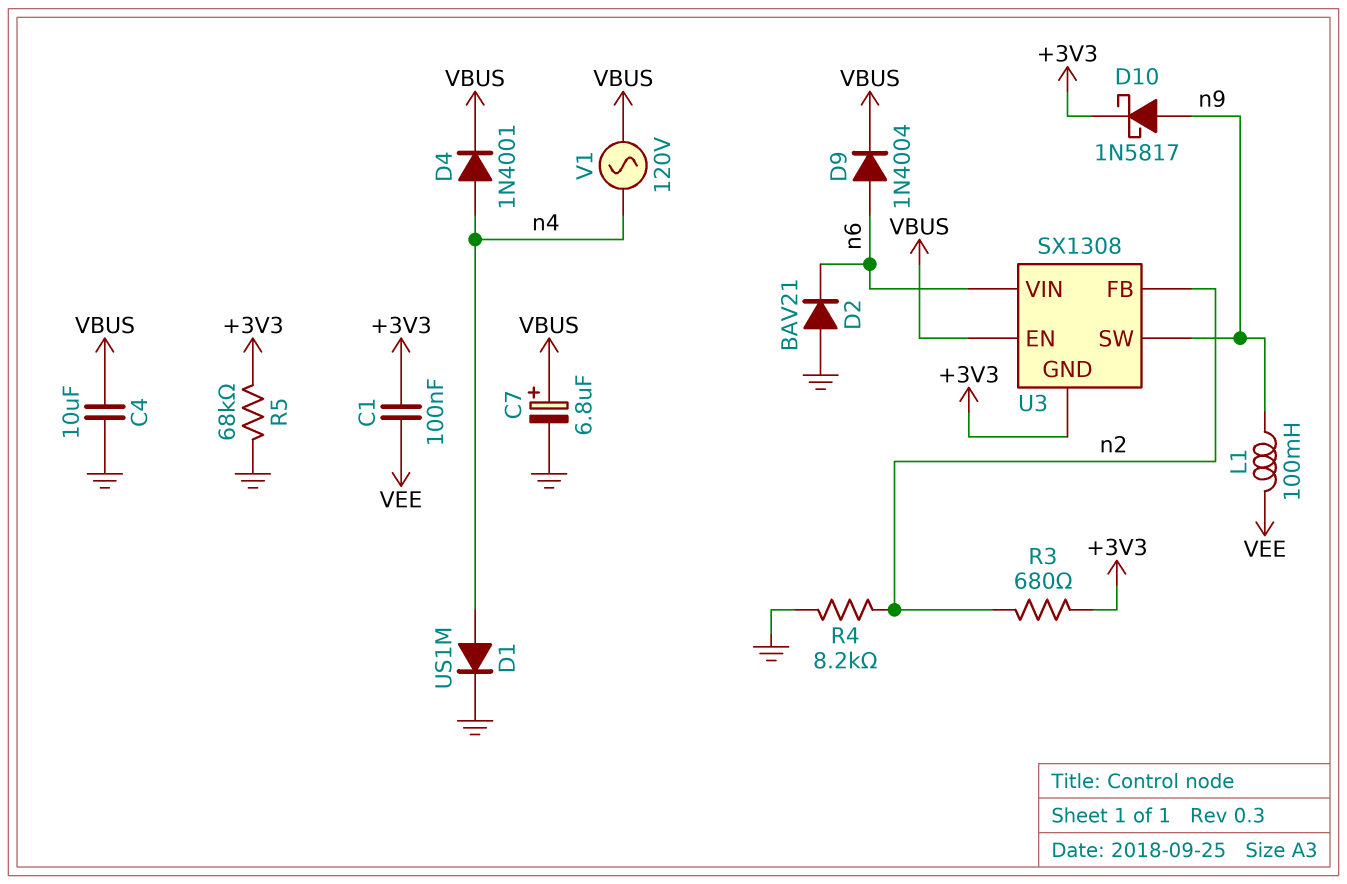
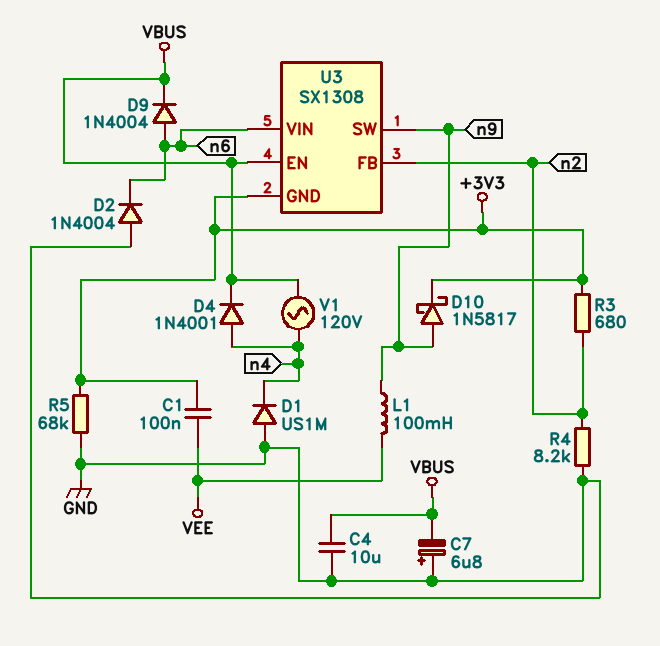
C7: 6.8uF (plus VBUS, minus GND) -> 6.8uF (plus GND, minus VBUS)
D1: diode US1M (A n4, K GND) -> diode US1M (A GND, K n4)
D2: diode BAV21 (A GND, K n6) -> diode 1N4004 (A GND, K n6)

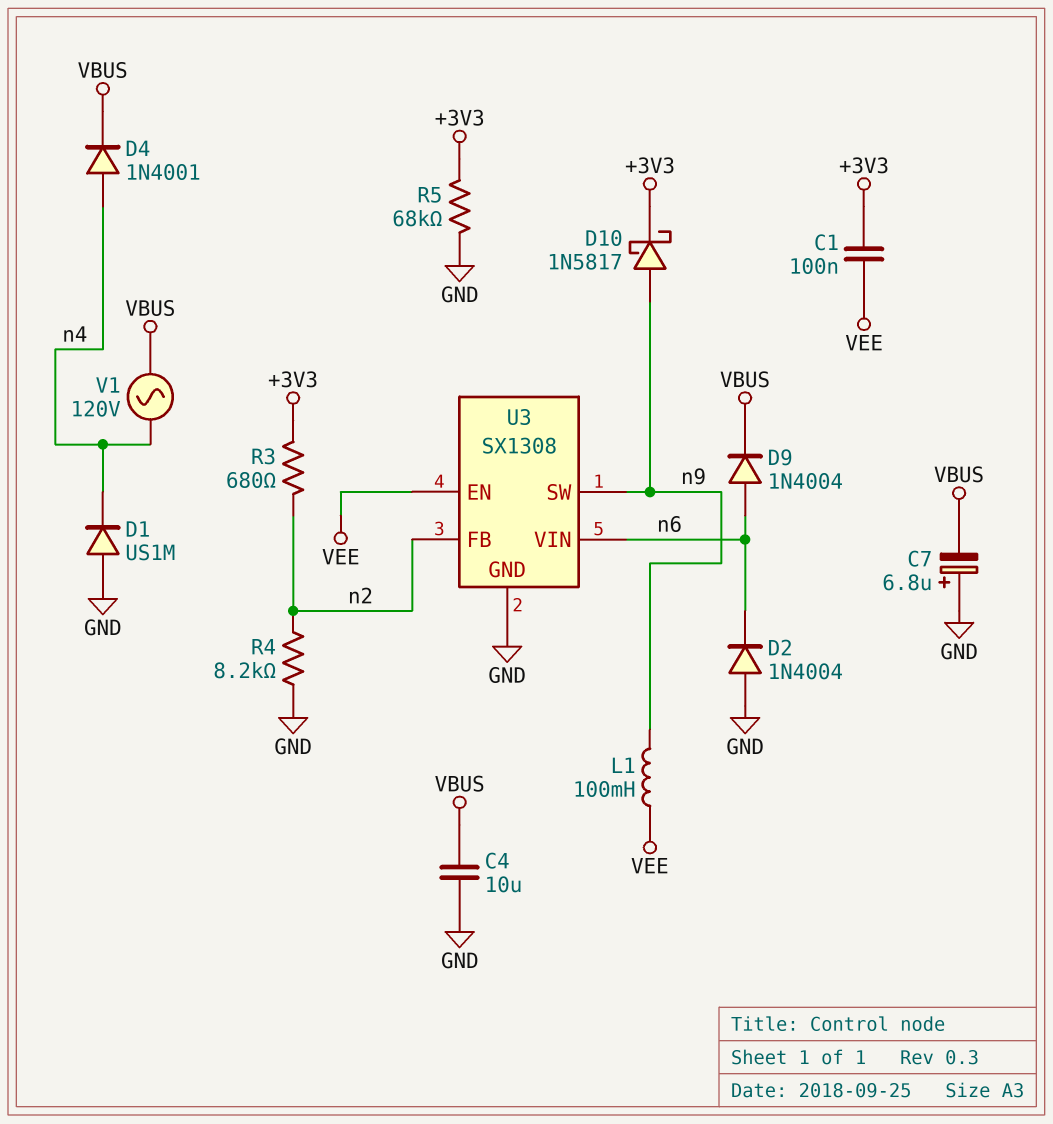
U3 pin EN: VBUS -> VEE
U3 pin GND: +3V3 -> GND

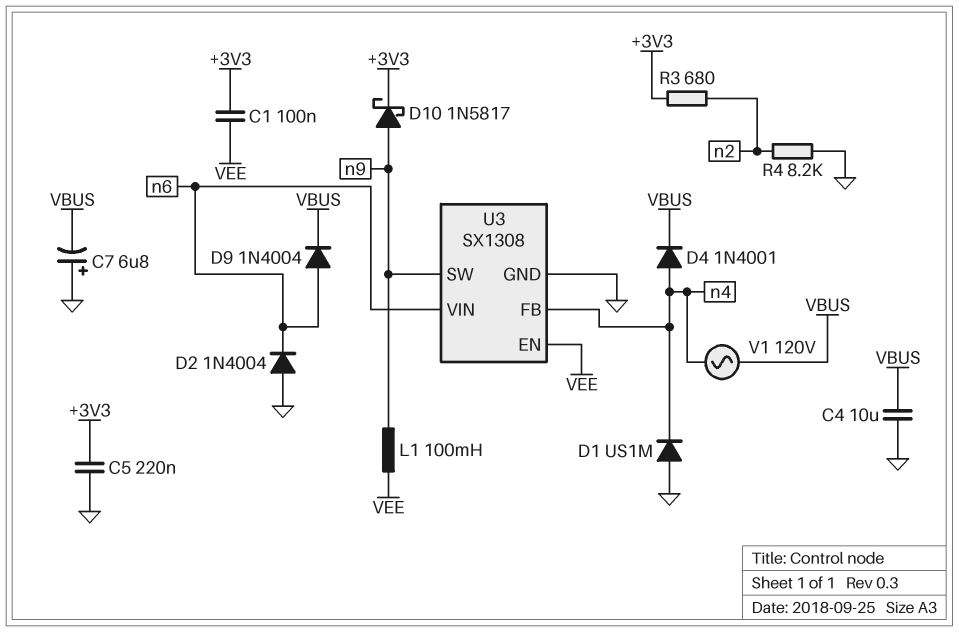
C5: none -> 220nF (+3V3, GND)
R5: 68k (+3V3, GND) -> none
U3 pin FB: n2 -> n4

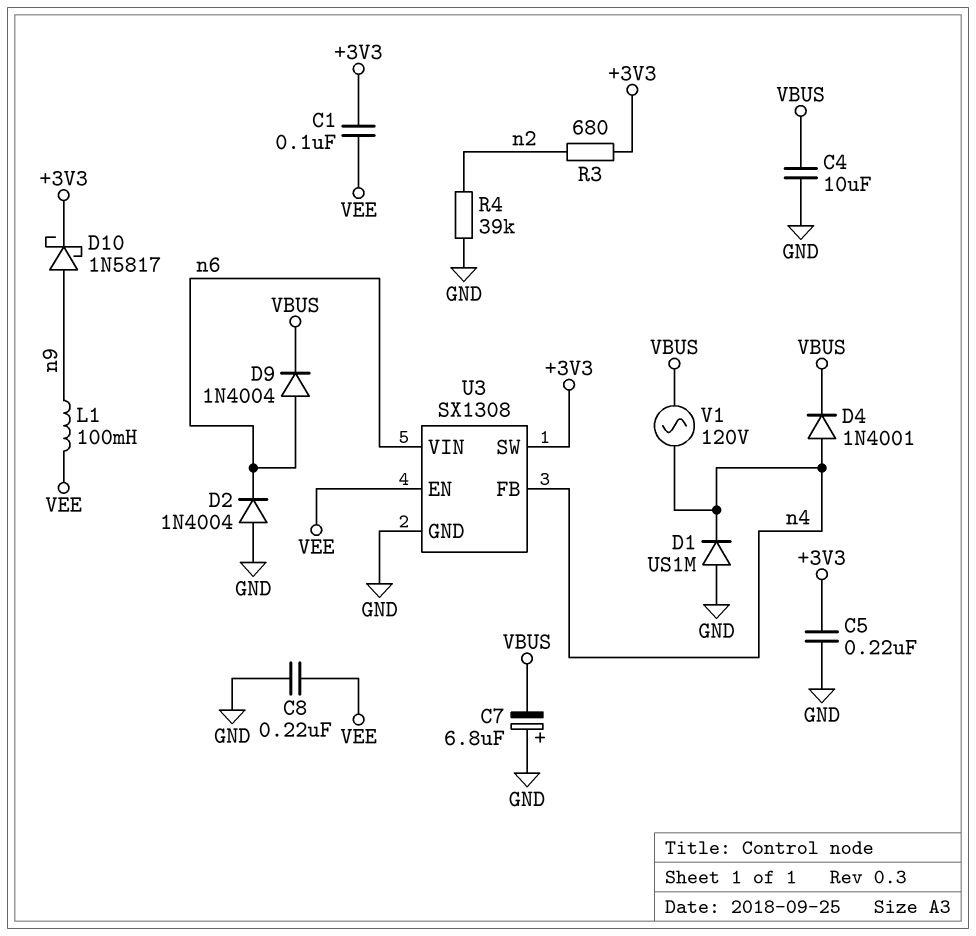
C8: none -> 220nF (GND, VEE)
R4: 8.2k (GND, n2) -> 39k (GND, n2)
U3 pin SW: n9 -> +3V3

